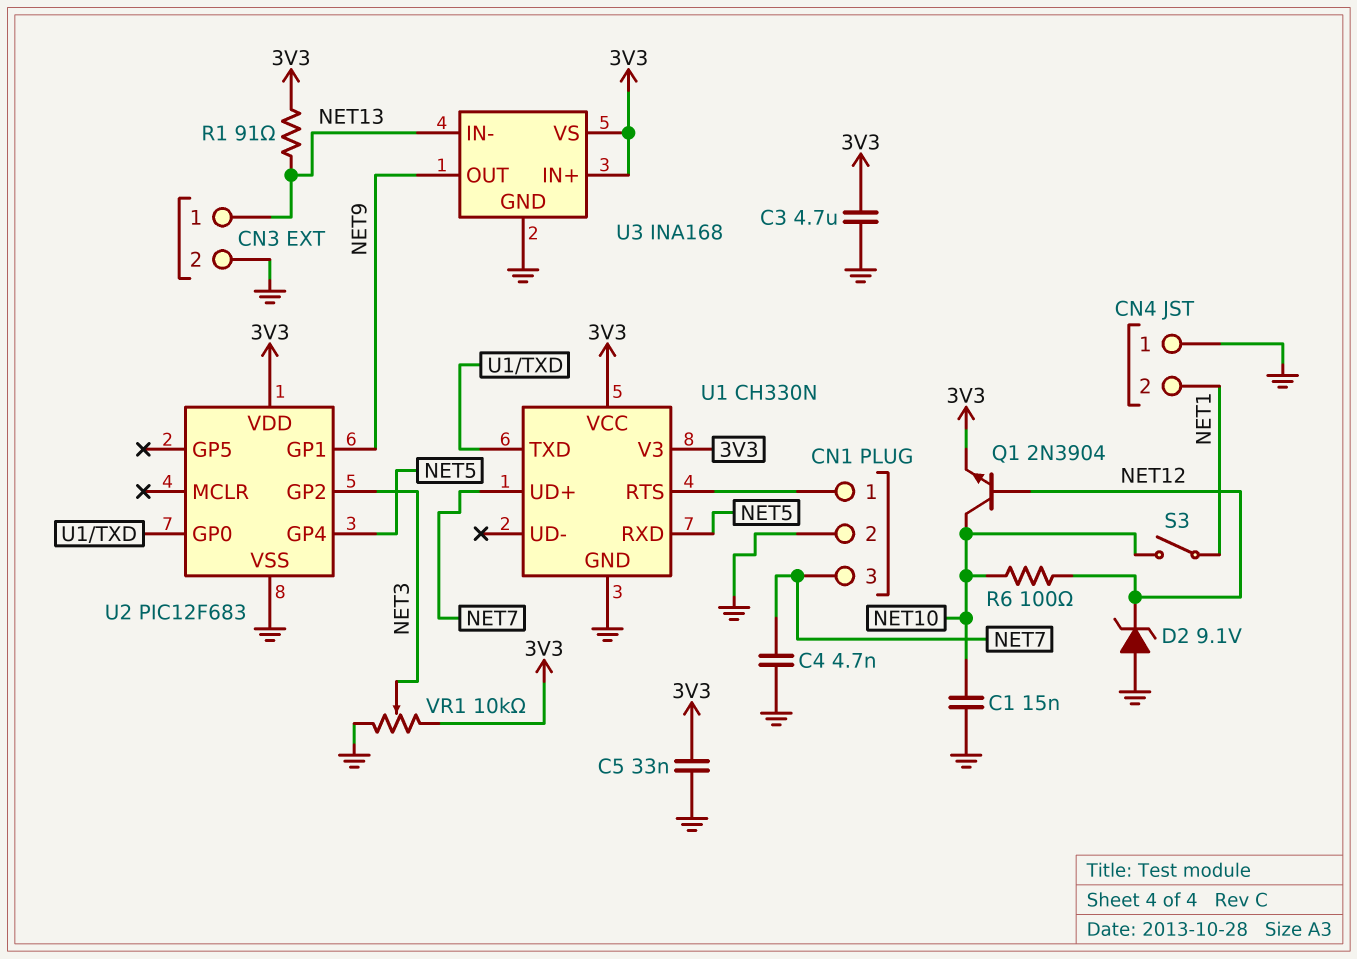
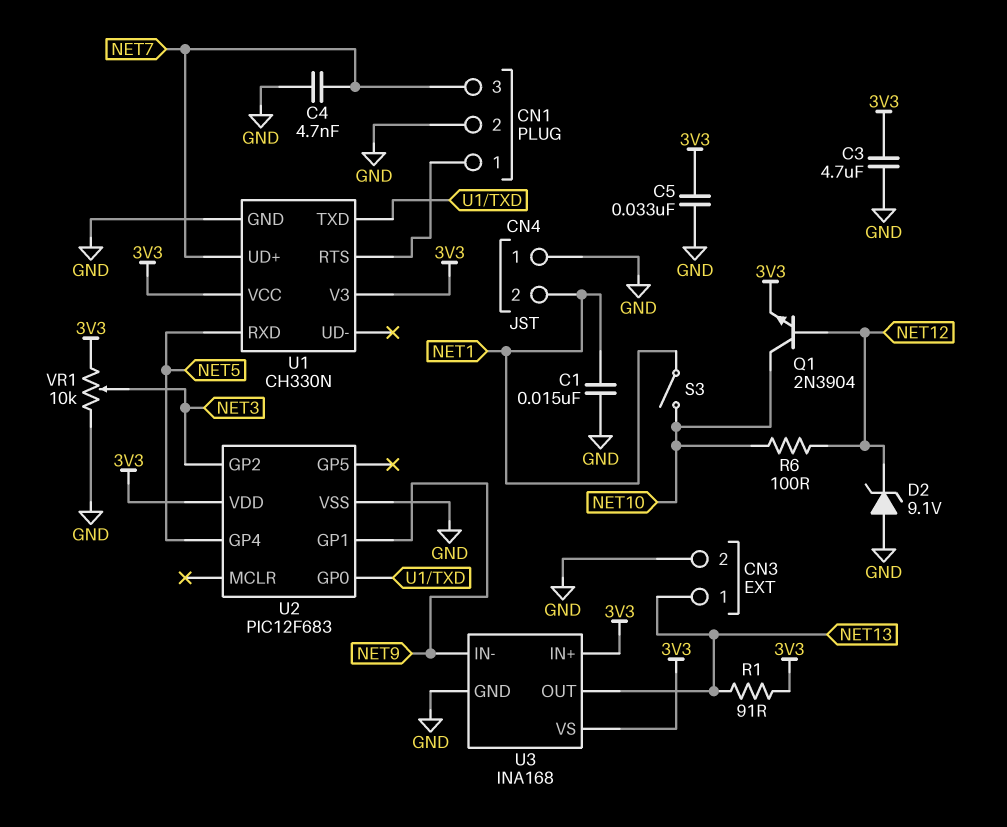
C1: 15nF (GND, NET10) -> 15nF (GND, NET1)
U3 pin IN-: NET13 -> NET9
U3 pin OUT: NET9 -> NET13

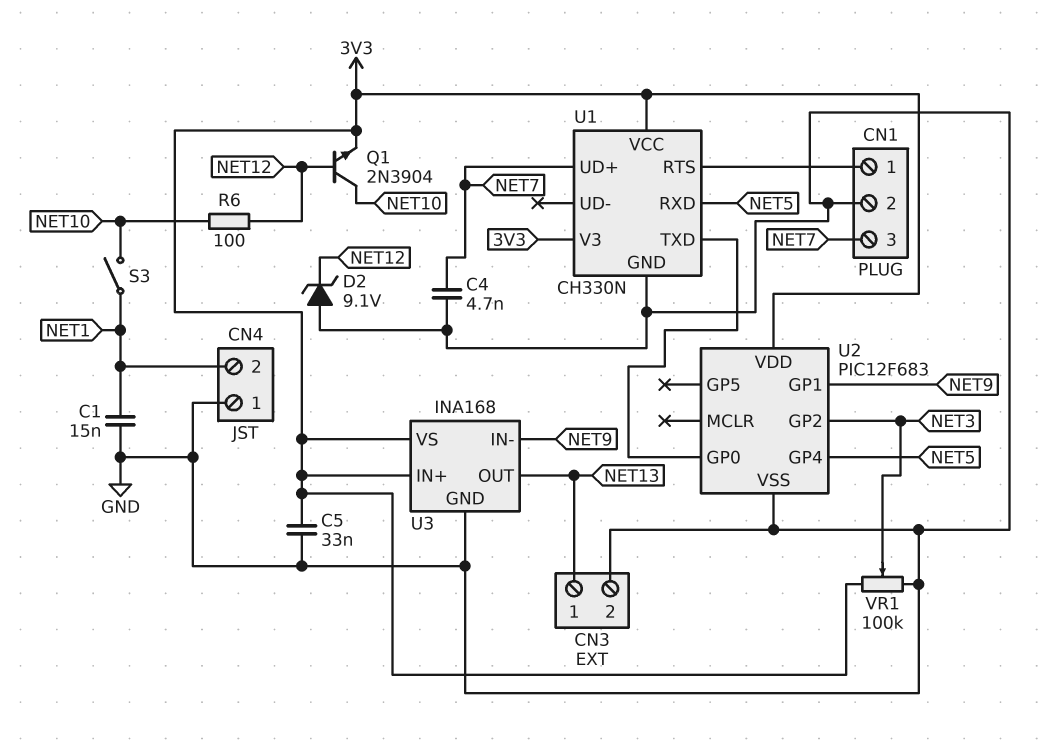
C3: 4.7uF (3V3, GND) -> none
R1: 91 (3V3, NET13) -> none
VR1: 10k (3V3, GND, wiper NET3) -> 100k (3V3, GND, wiper NET3)

